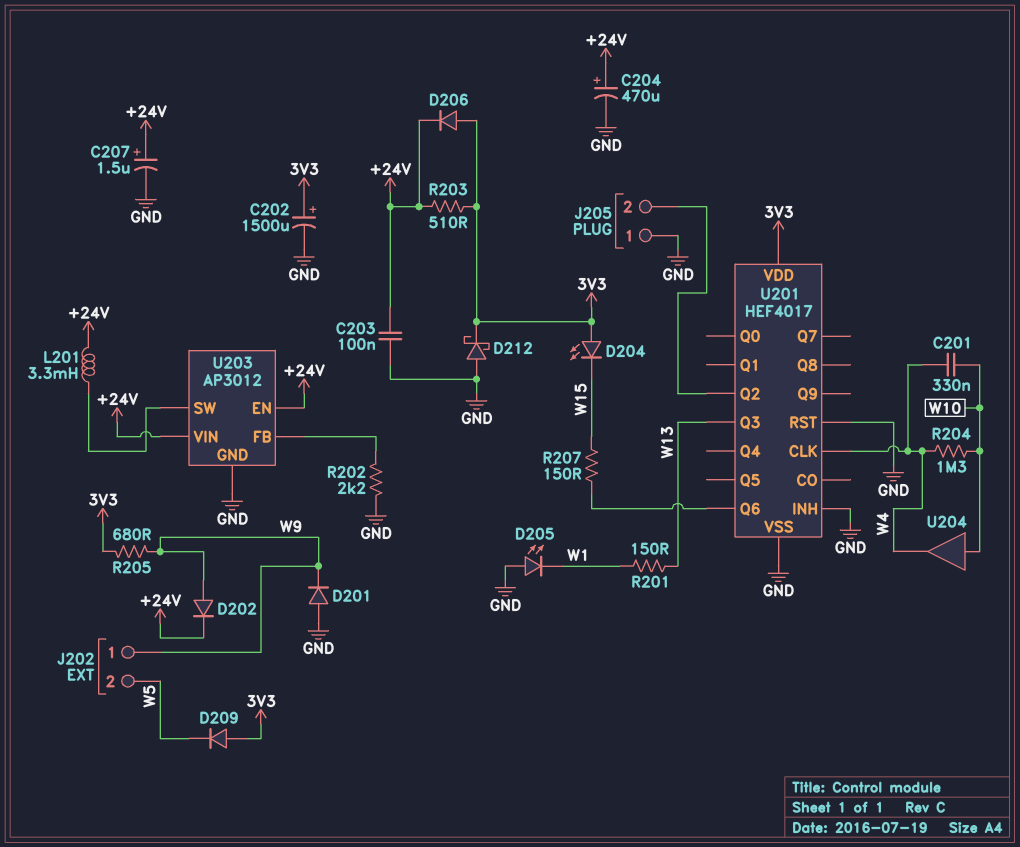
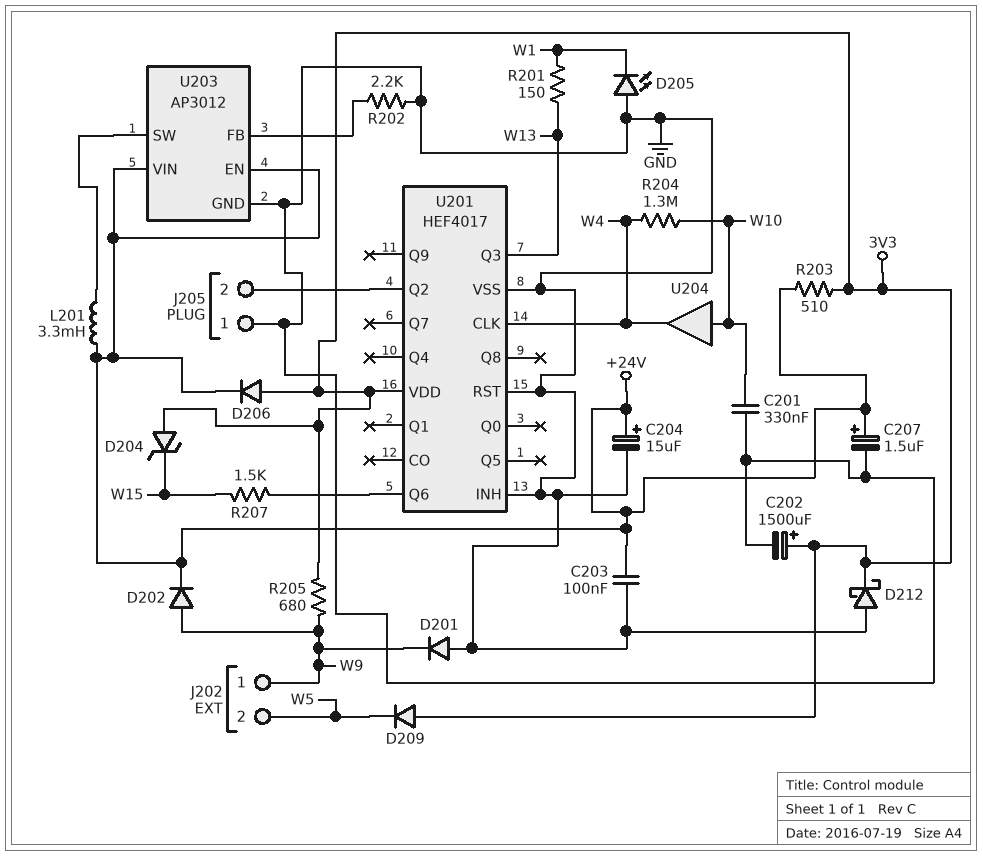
C201: 330nF (W4, W10) -> 330nF (GND, W10)
C204: 470uF (plus +24V, minus GND) -> 15uF (plus +24V, minus GND)
D204: LED (A 3V3, K W15) -> zener (A 3V3, K W15)
R207: 150 (U201/Q6, W15) -> 1.5k (U201/Q6, W15)

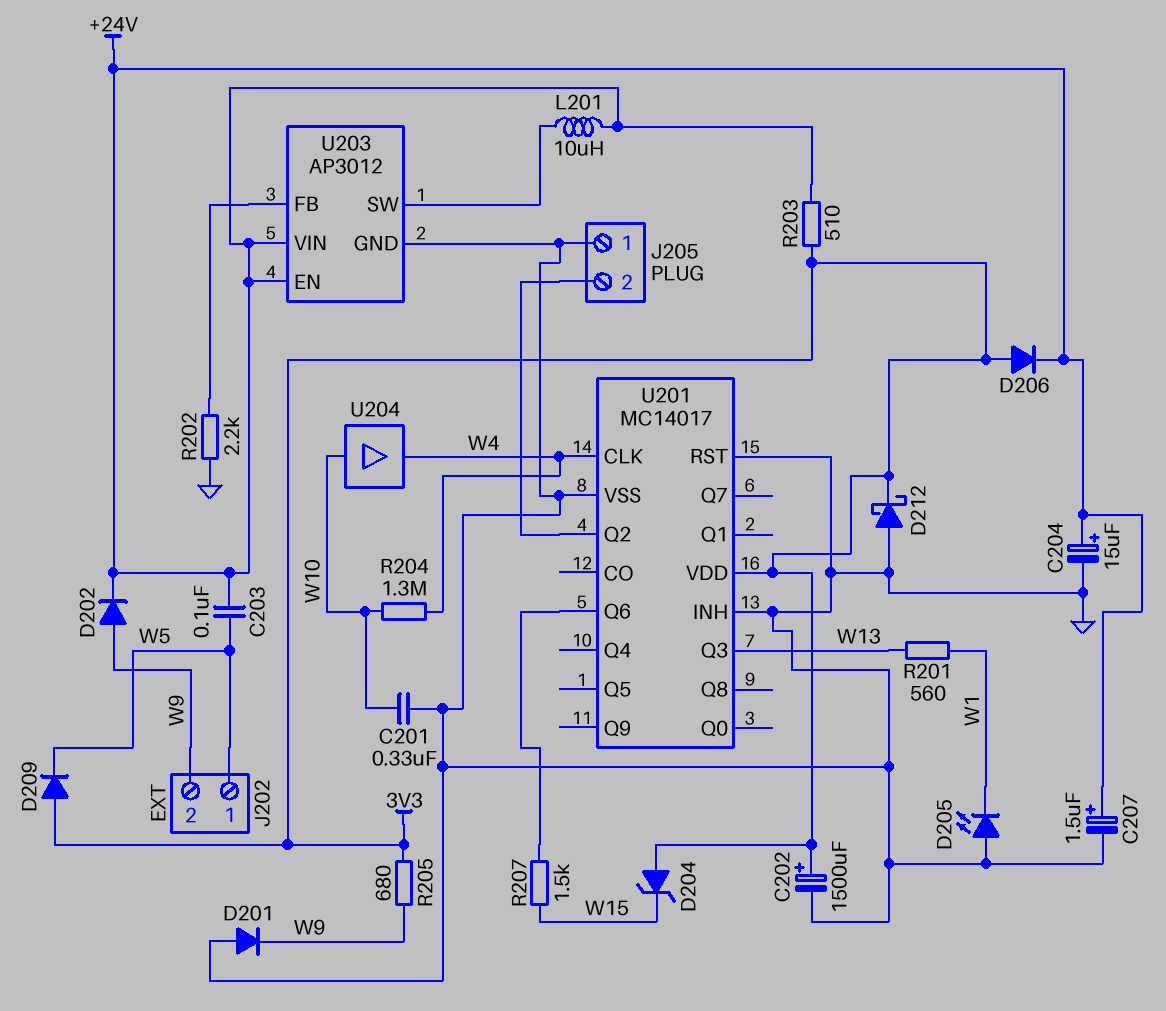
C203: 100nF (+24V, GND) -> 100nF (+24V, W5)
J202 pin 1: W9 -> W5
J202 pin 2: W5 -> W9
L201: 3.3mH (+24V, U203/SW) -> 10uH (+24V, U203/SW)
R201: 150 (W1, W13) -> 560 (W1, W13)
U201: HEF4017 -> MC14017

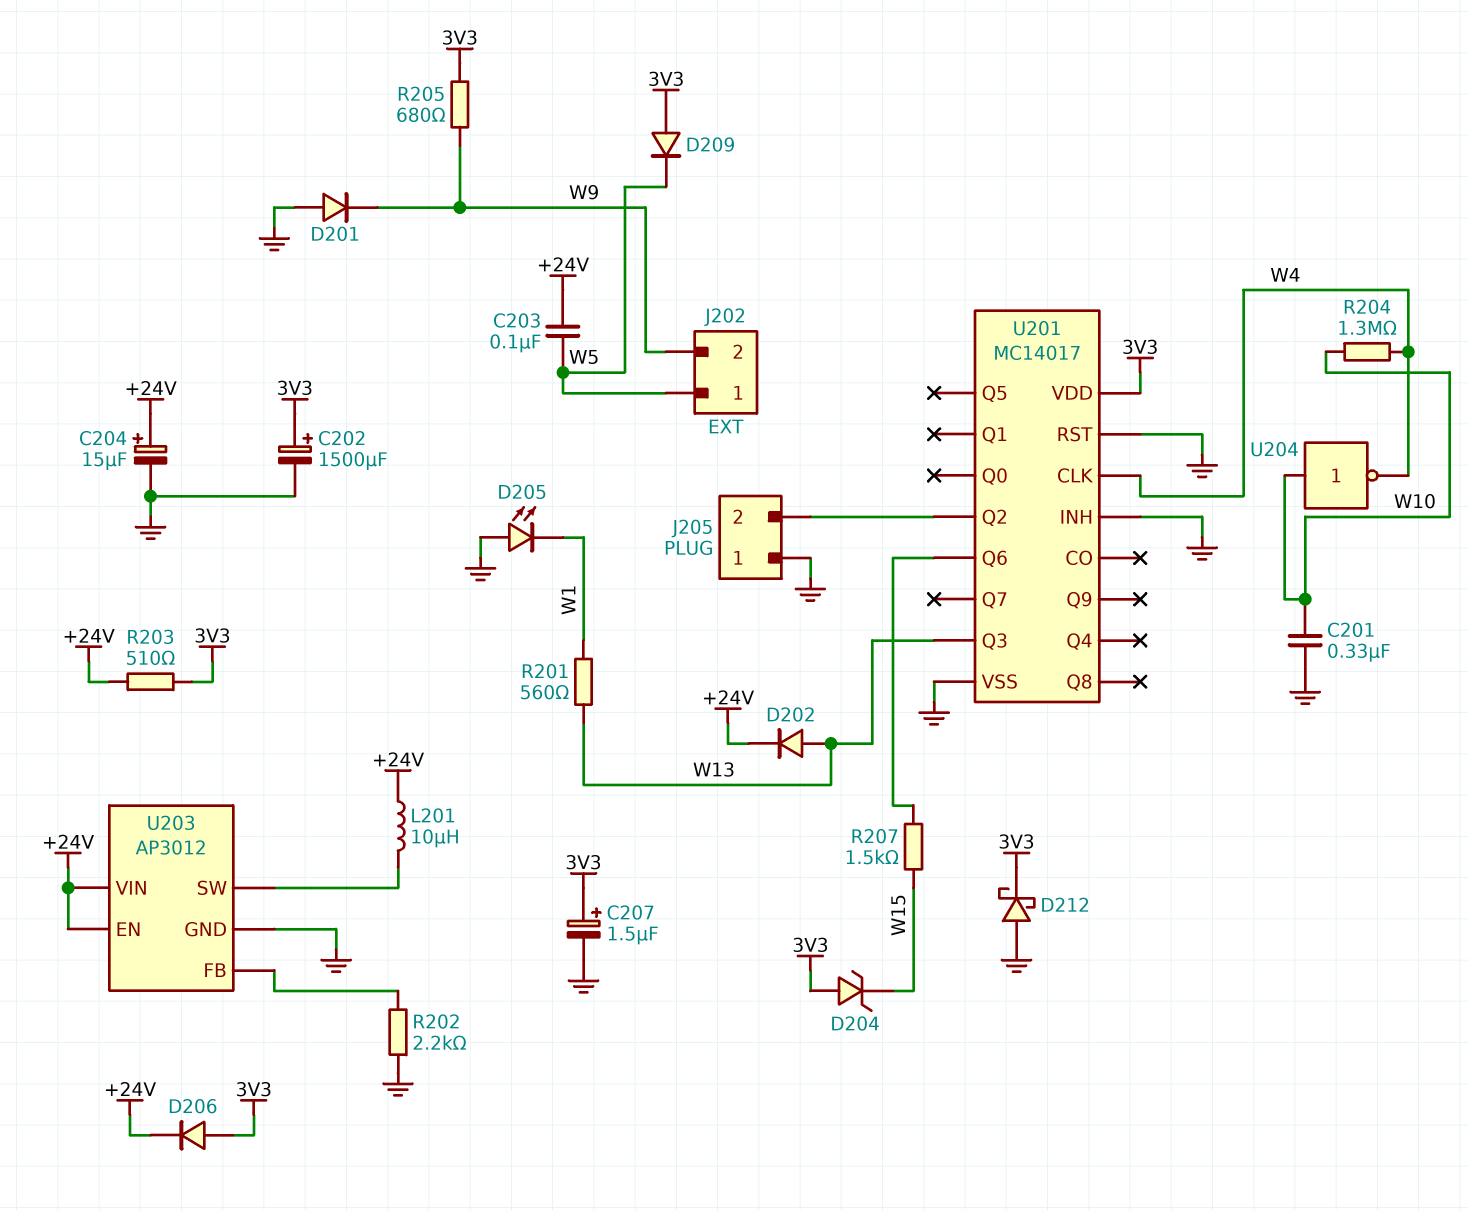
C207: 1.5uF (plus +24V, minus GND) -> 1.5uF (plus 3V3, minus GND)
D202: diode (A W9, K +24V) -> diode (A W13, K +24V)
U204: buffer (in W10, out W4) -> NOT (in W10, out W4)

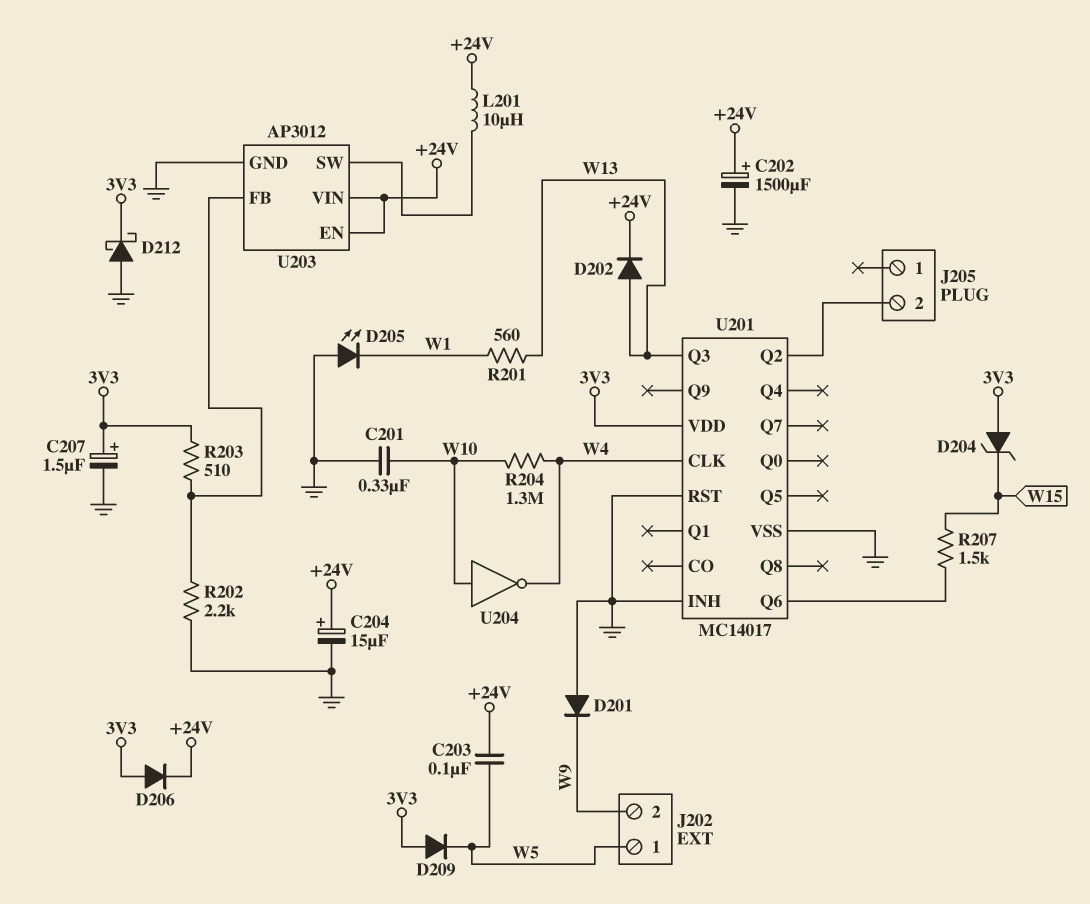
C202: 1500uF (plus 3V3, minus GND) -> 1500uF (plus +24V, minus GND)
J205 pin 1: GND -> none
R203: 510 (+24V, 3V3) -> 510 (3V3, U203/FB)
R205: 680 (3V3, W9) -> none

